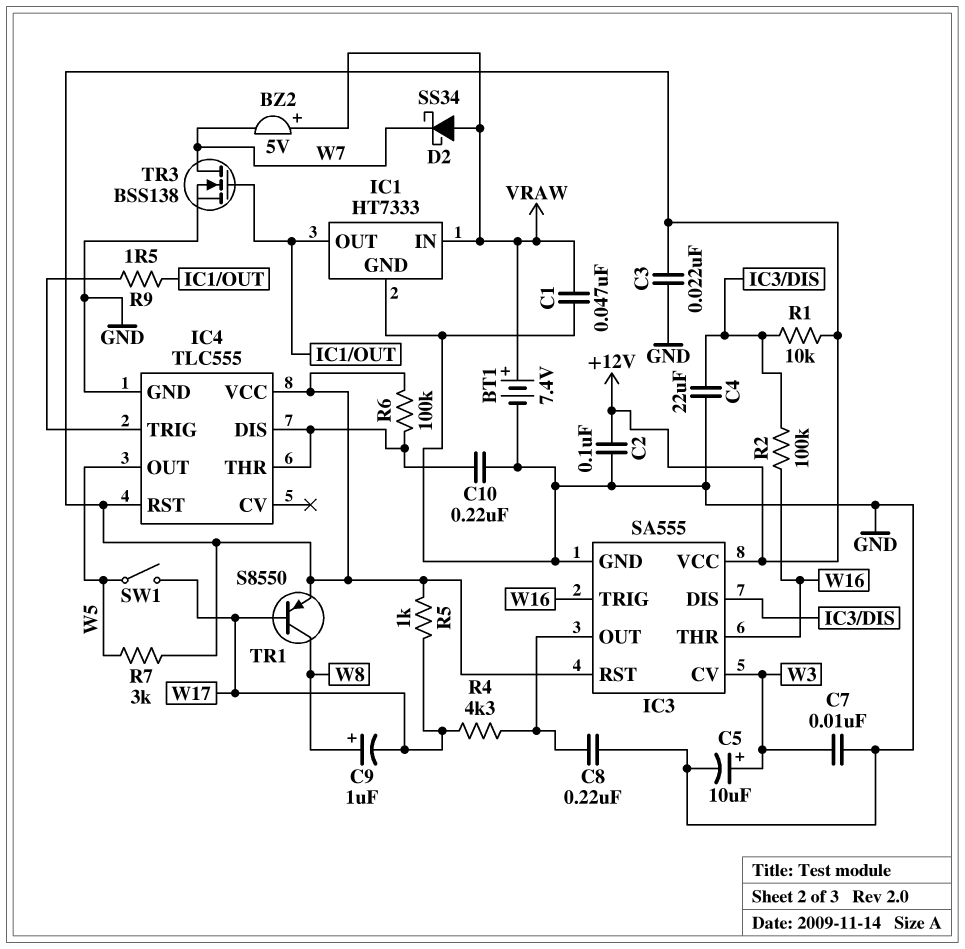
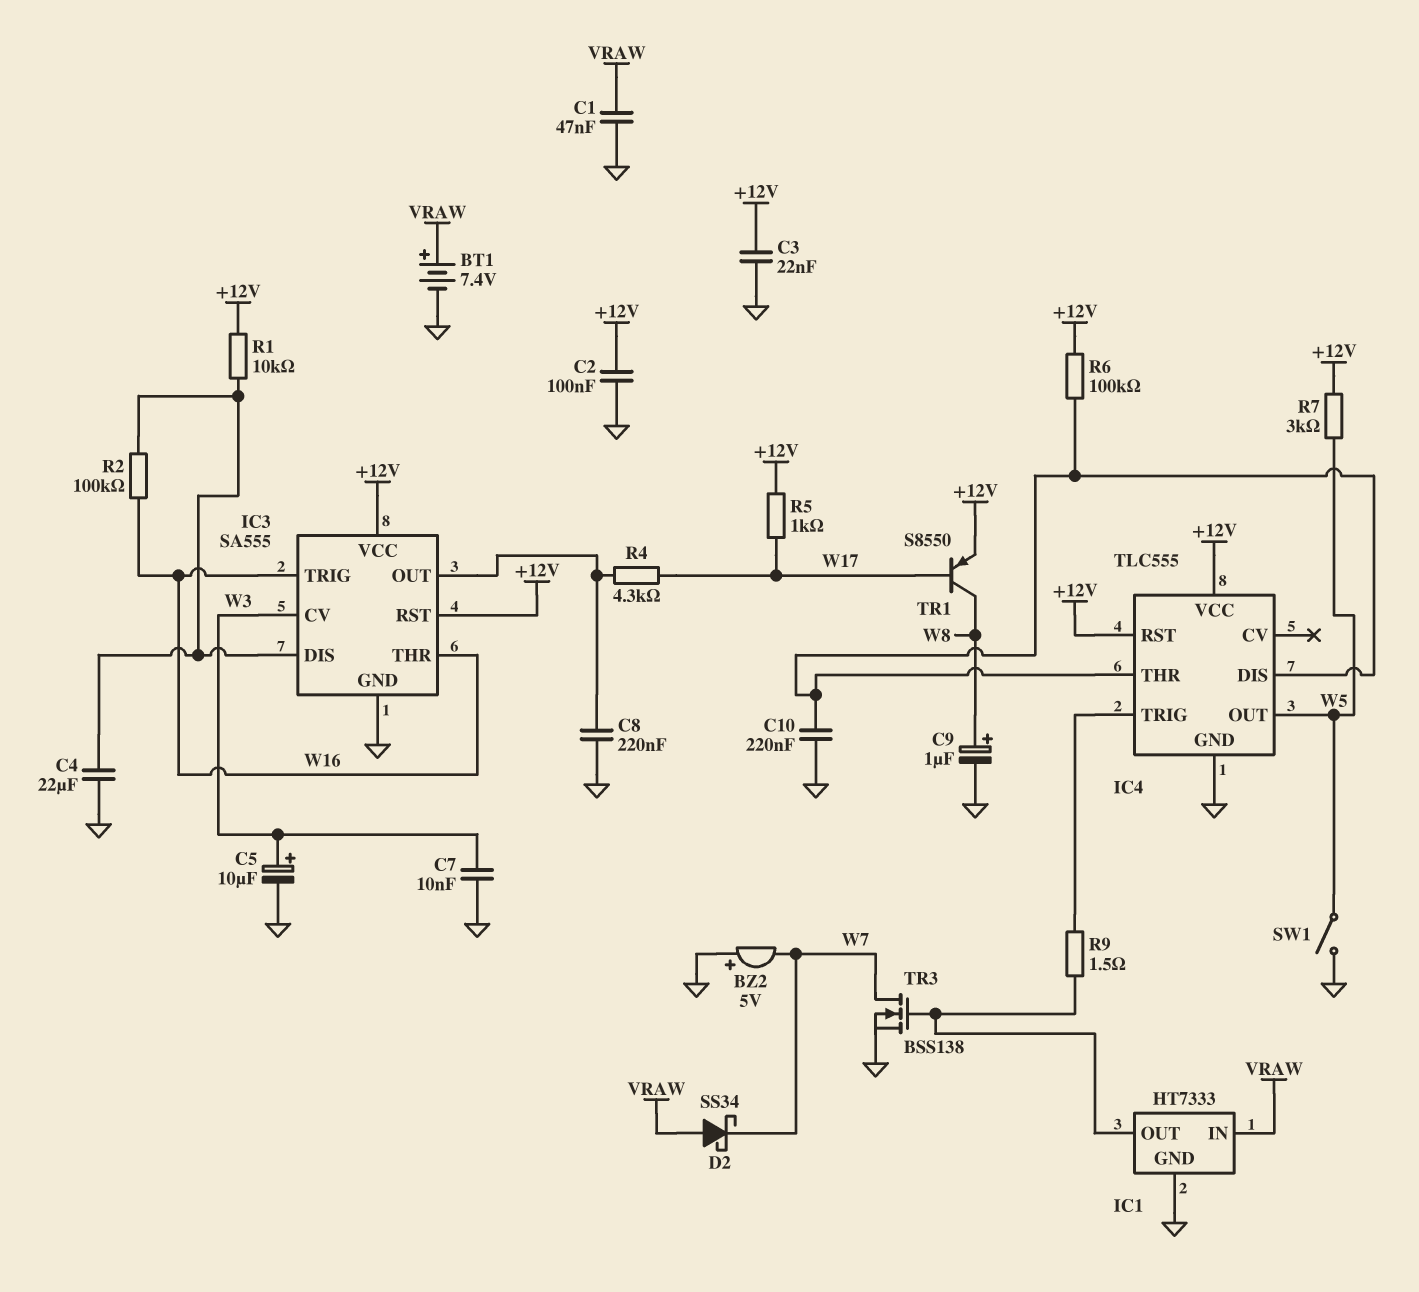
BZ2: buzzer 5V (plus VRAW, minus W7) -> buzzer 5V (plus GND, minus W7)
C9: 1uF (plus W8, minus W17) -> 1uF (plus W8, minus GND)
SW1: switch (W5, W17) -> switch (GND, W5)

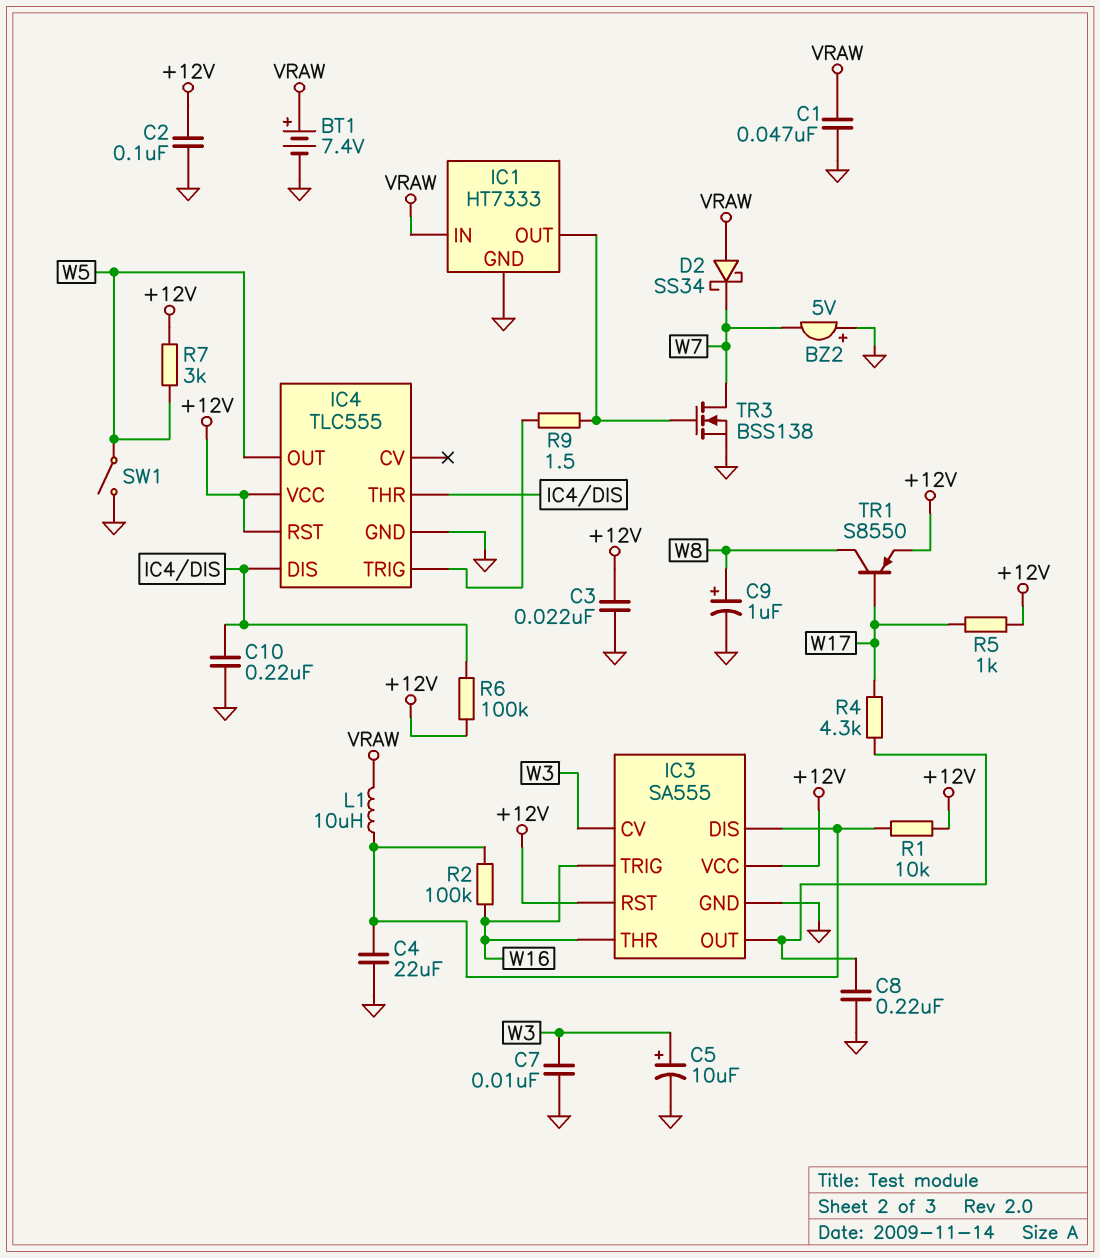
L1: none -> 10uH (IC3/DIS, VRAW)

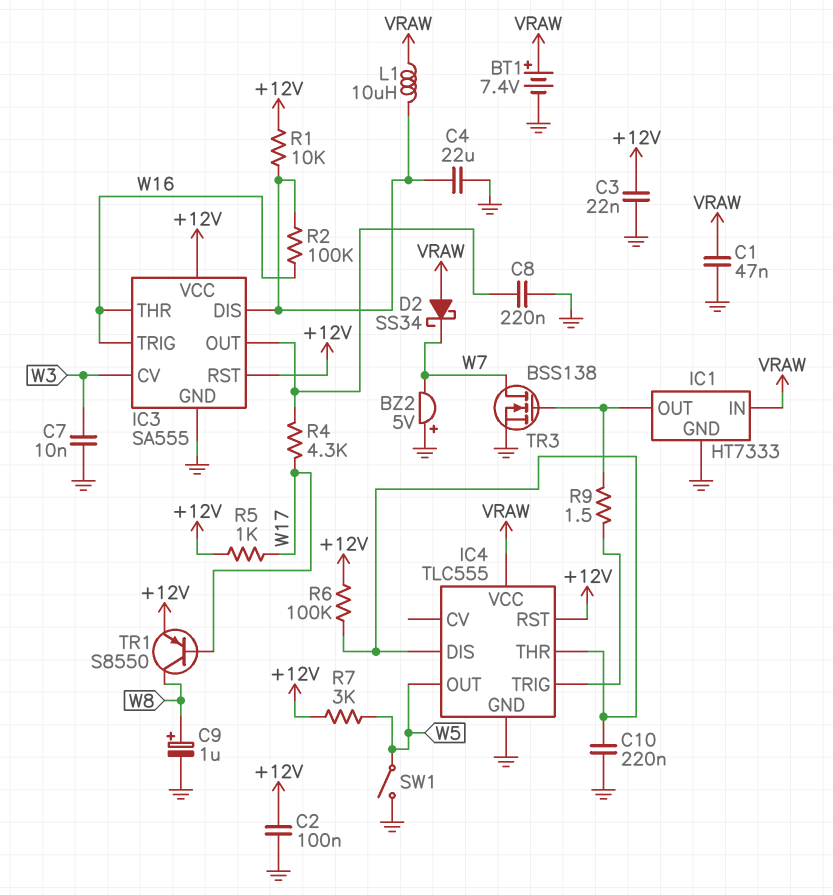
C5: 10uF (plus W3, minus GND) -> none
IC4 pin VCC: +12V -> VRAW

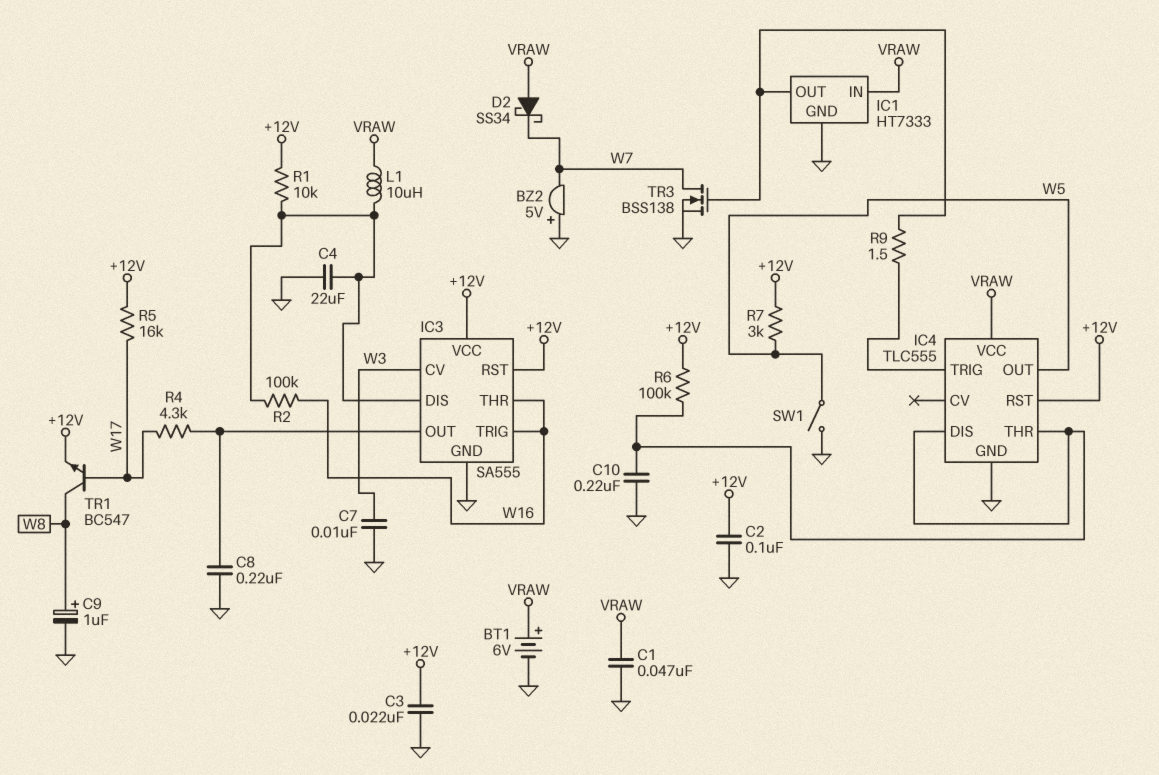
BT1: 7.4V (plus VRAW, minus GND) -> 6V (plus VRAW, minus GND)
R5: 1k (+12V, W17) -> 16k (+12V, W17)
TR1: PNP S8550 (B W17, C W8, E +12V) -> NPN BC547 (B W17, C W8, E +12V)

